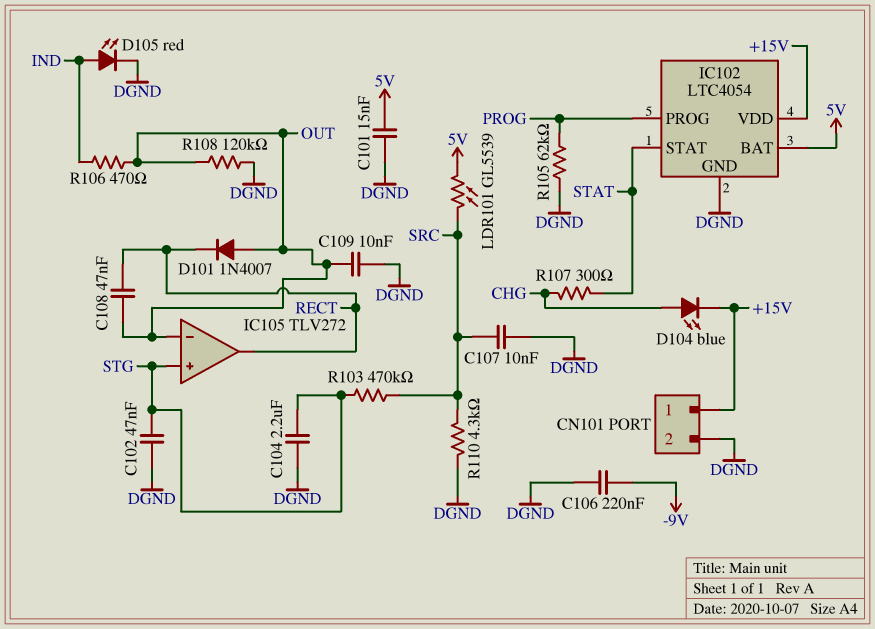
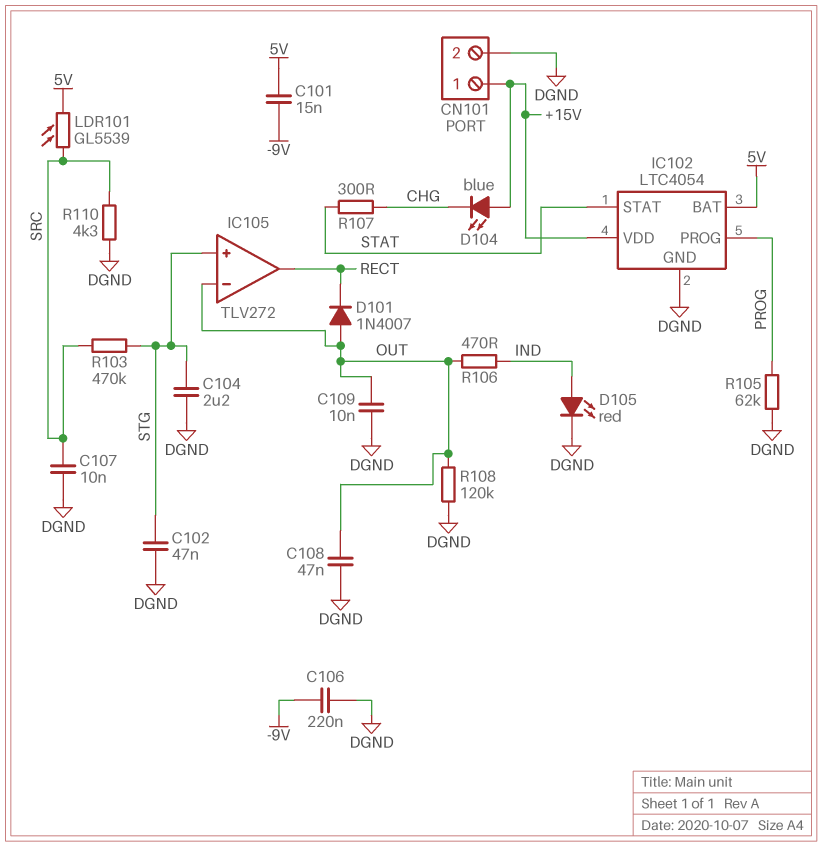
C101: 15nF (5V, DGND) -> 15nF (-9V, 5V)
C108: 47nF (OUT, RECT) -> 47nF (DGND, OUT)
D104: LED blue (A CHG, K +15V) -> LED blue (A +15V, K CHG)

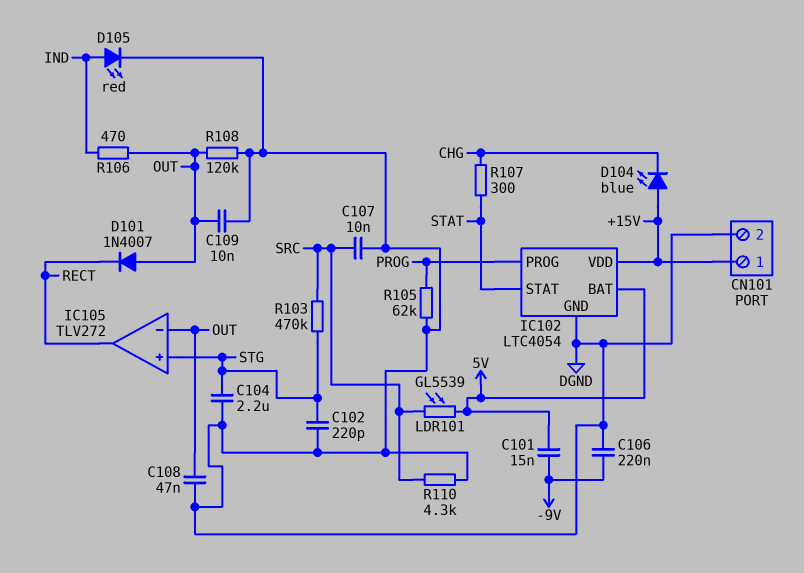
C102: 47nF (DGND, STG) -> 220pF (DGND, STG)

